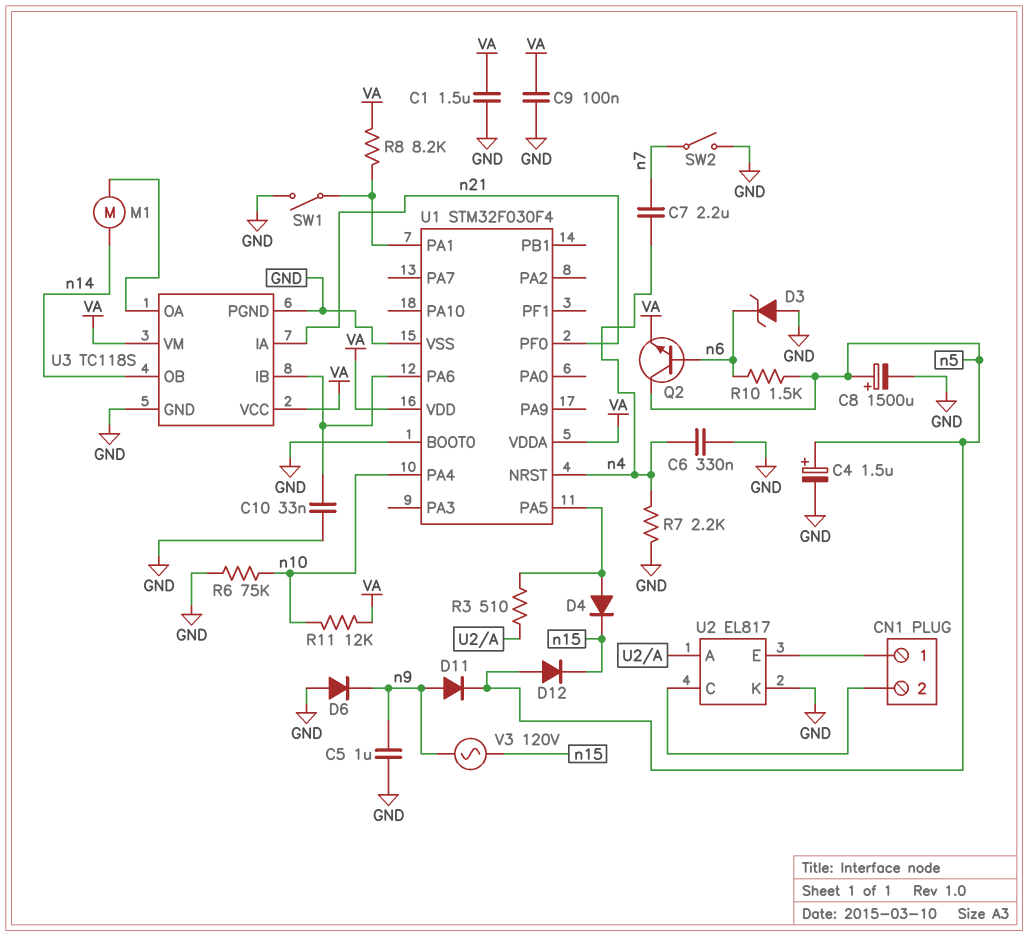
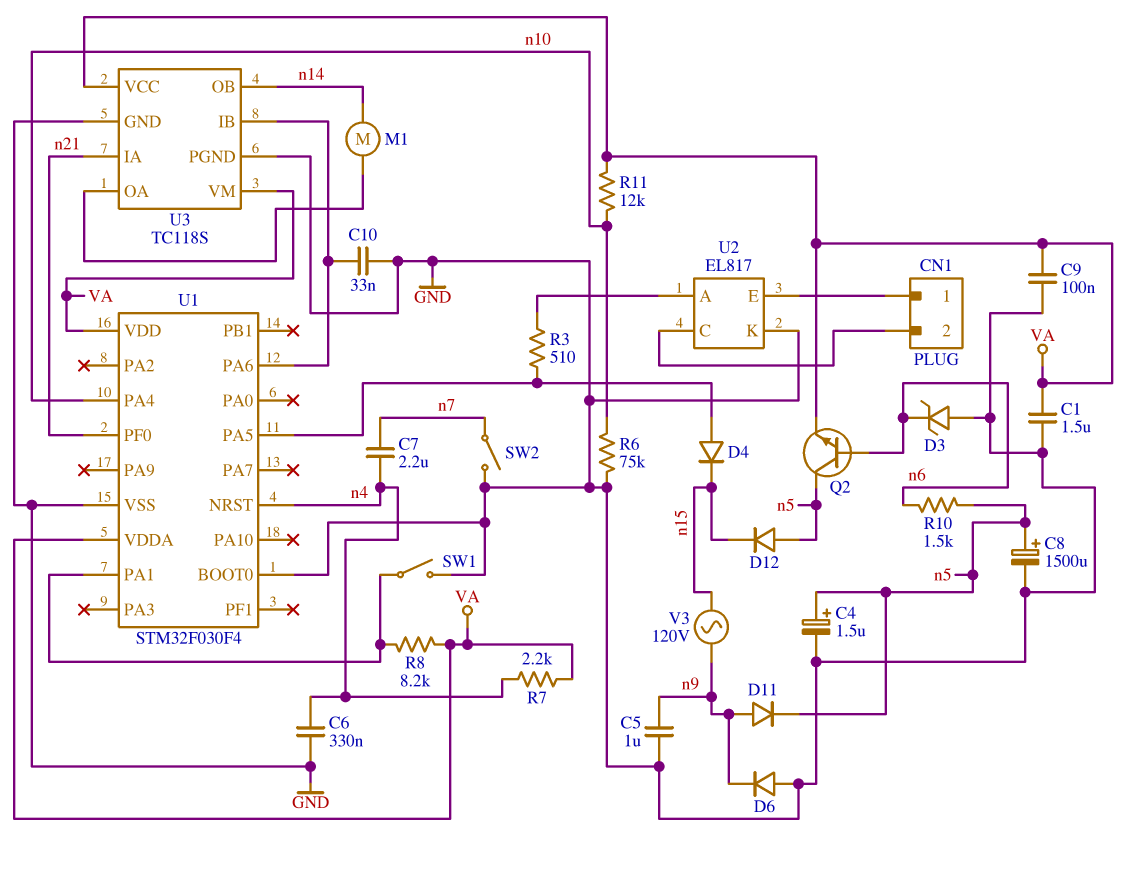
R7: 2.2k (GND, n4) -> 2.2k (VA, n4)

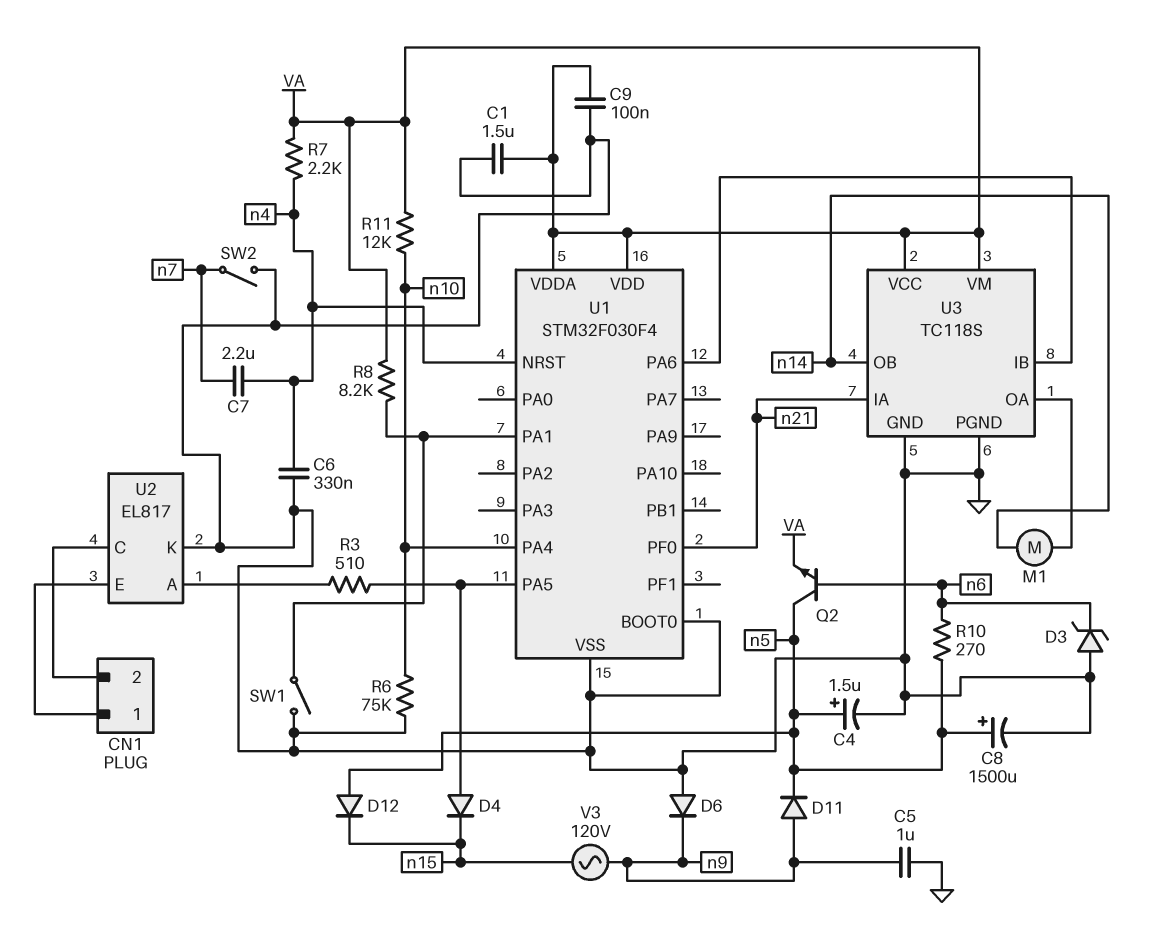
C10: 33nF (GND, U1/PA6) -> none
R10: 1.5k (n5, n6) -> 270 (n5, n6)

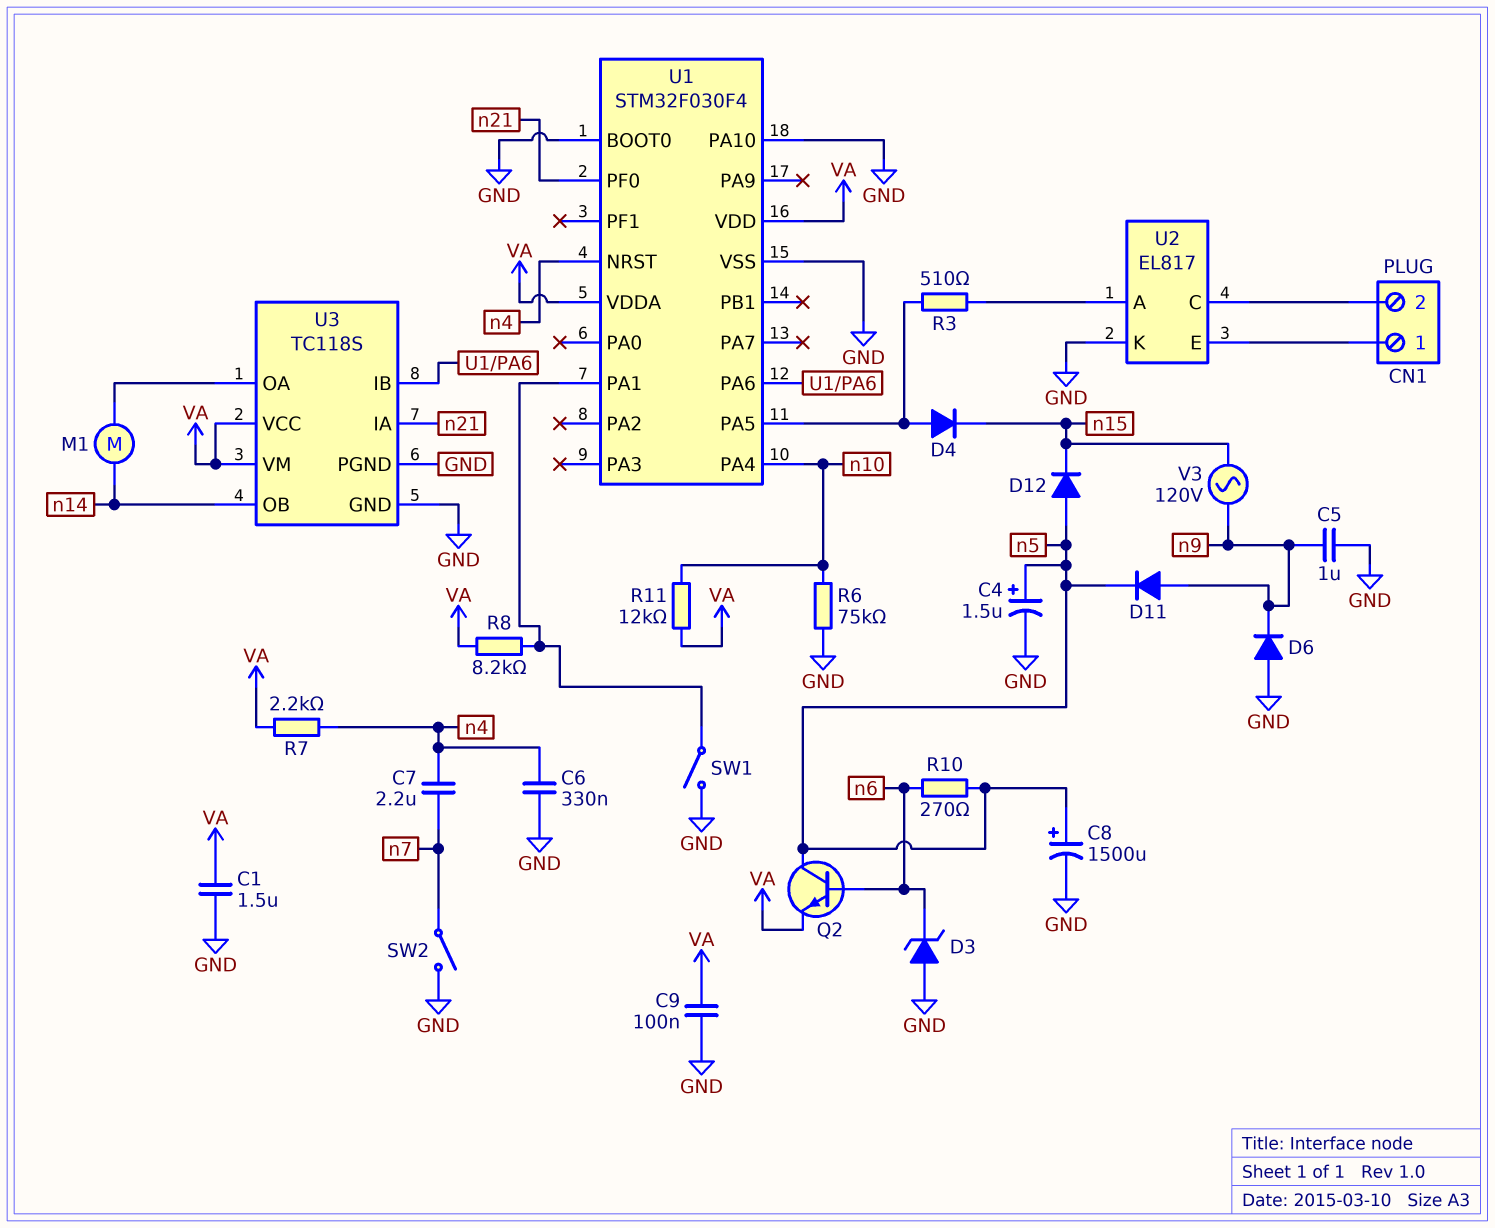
U1 pin PA10: none -> GND

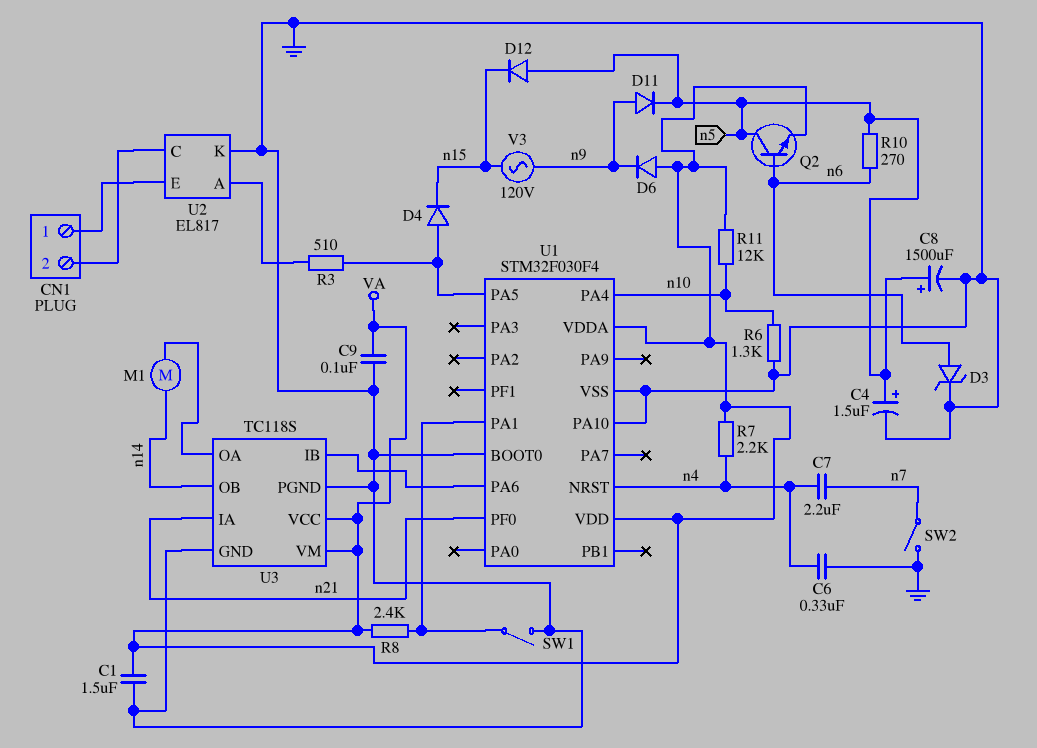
C5: 1uF (GND, n9) -> none
D3: zener (A GND, K n6) -> zener (A n6, K GND)
D6: diode (A GND, K n9) -> diode (A VA, K n9)
R6: 75k (GND, n10) -> 1.3k (GND, n10)
R8: 8.2k (U1/PA1, VA) -> 2.4k (U1/PA1, VA)

